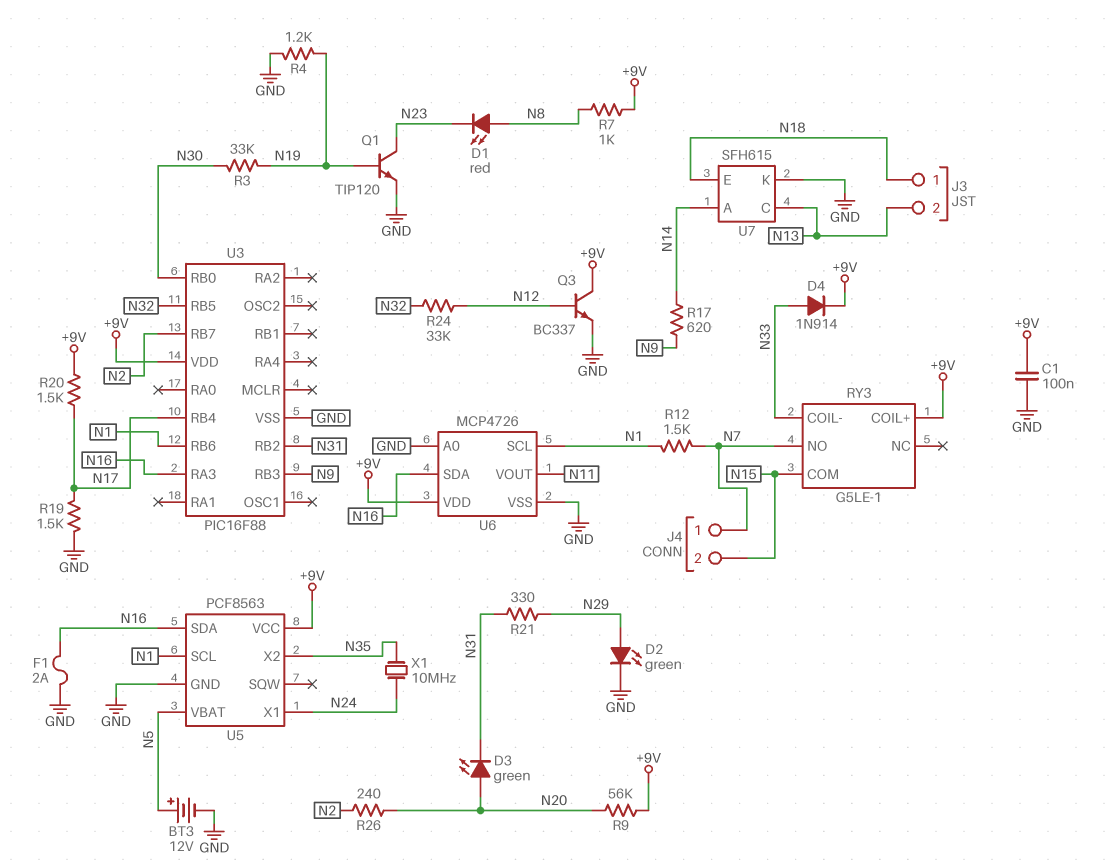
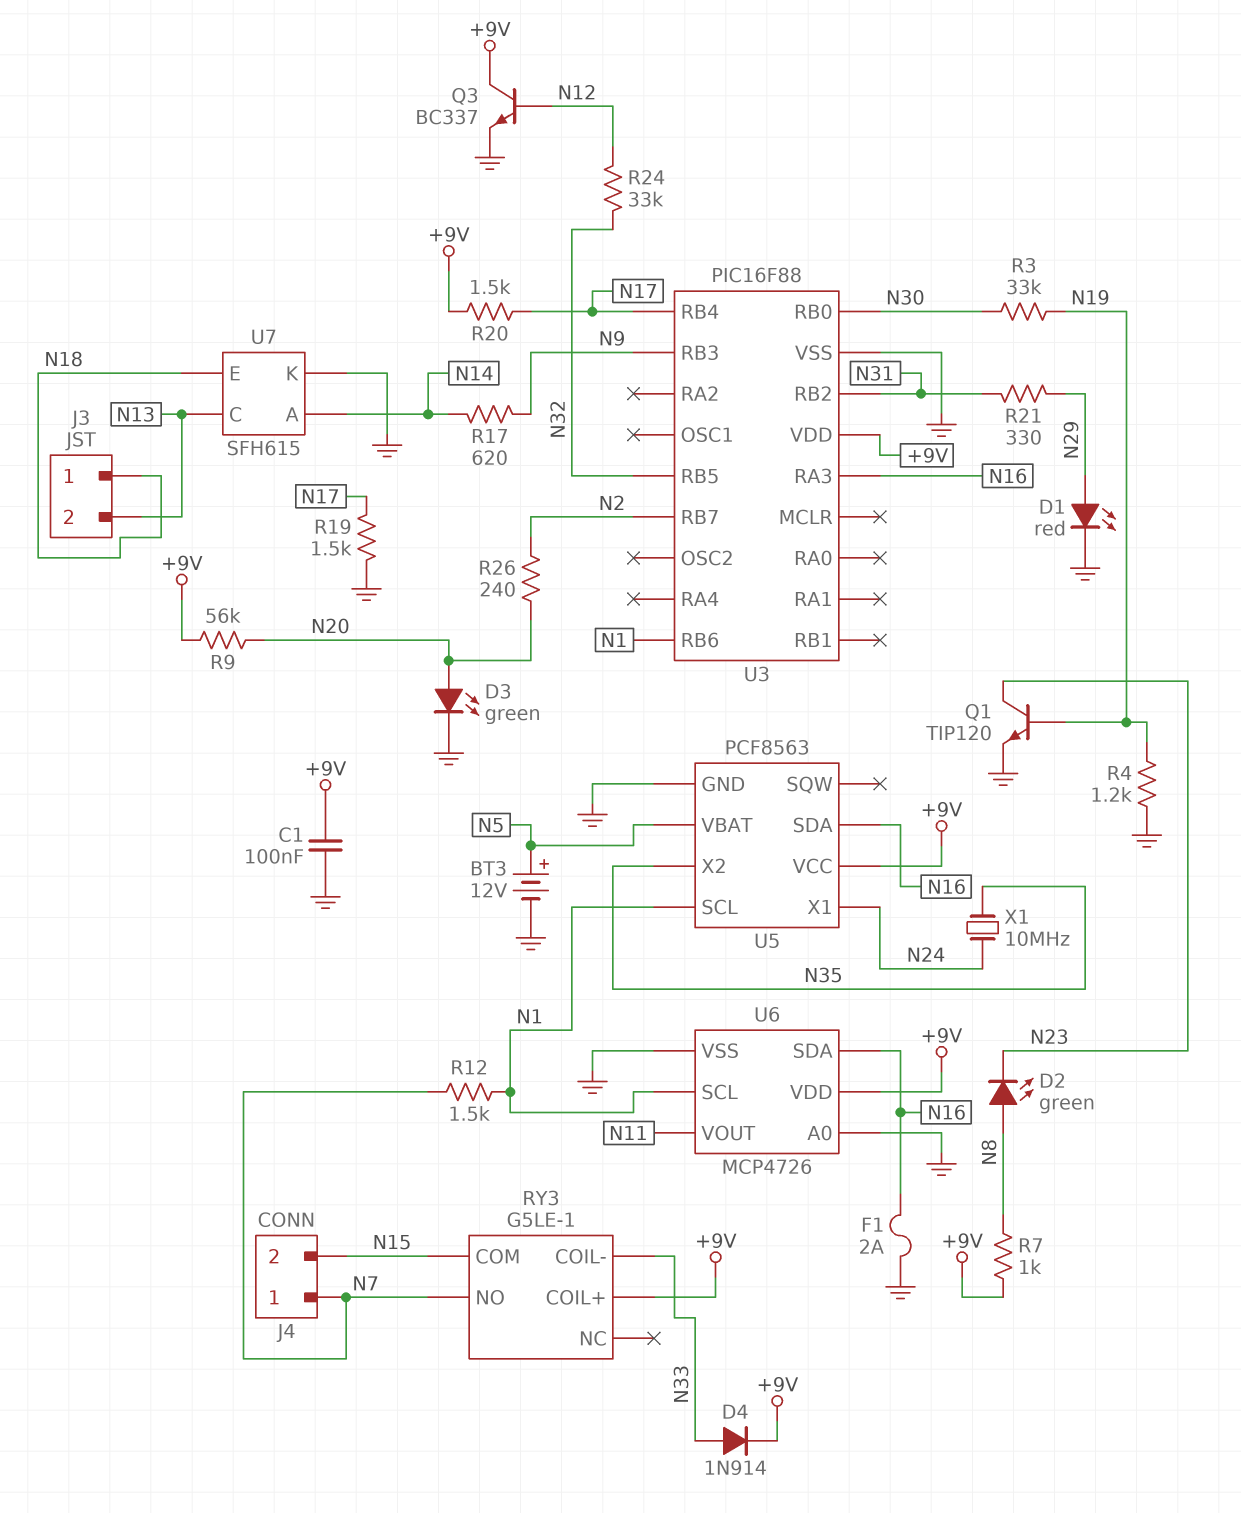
D1: LED red (A N8, K N23) -> LED red (A N29, K GND)
D2: LED green (A N29, K GND) -> LED green (A N8, K N23)
D3: LED green (A N20, K N31) -> LED green (A N20, K GND)

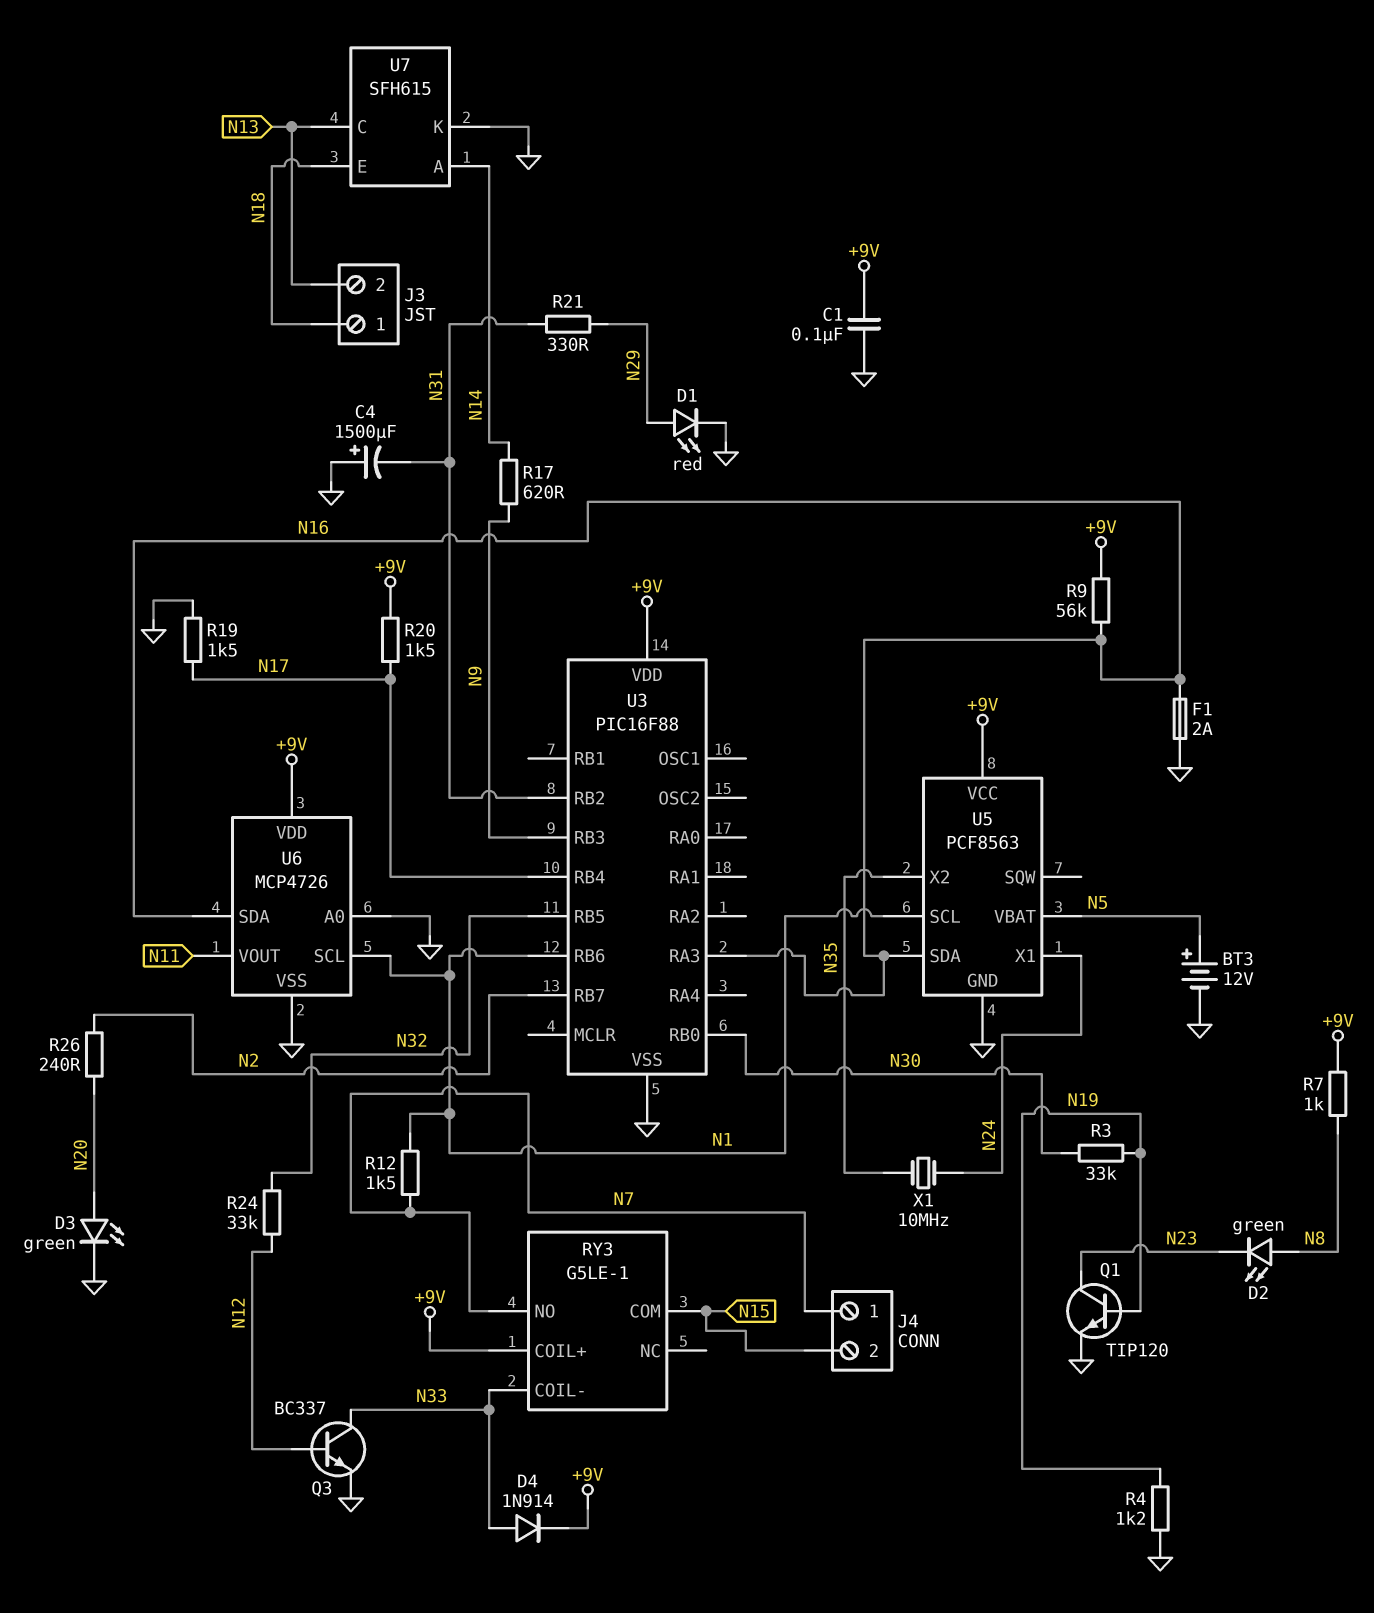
C4: none -> 1500uF (plus GND, minus N31)
Q3: NPN BC337 (B N12, C +9V, E GND) -> NPN BC337 (B N12, C N33, E GND)
R9: 56k (+9V, N20) -> 56k (+9V, N16)

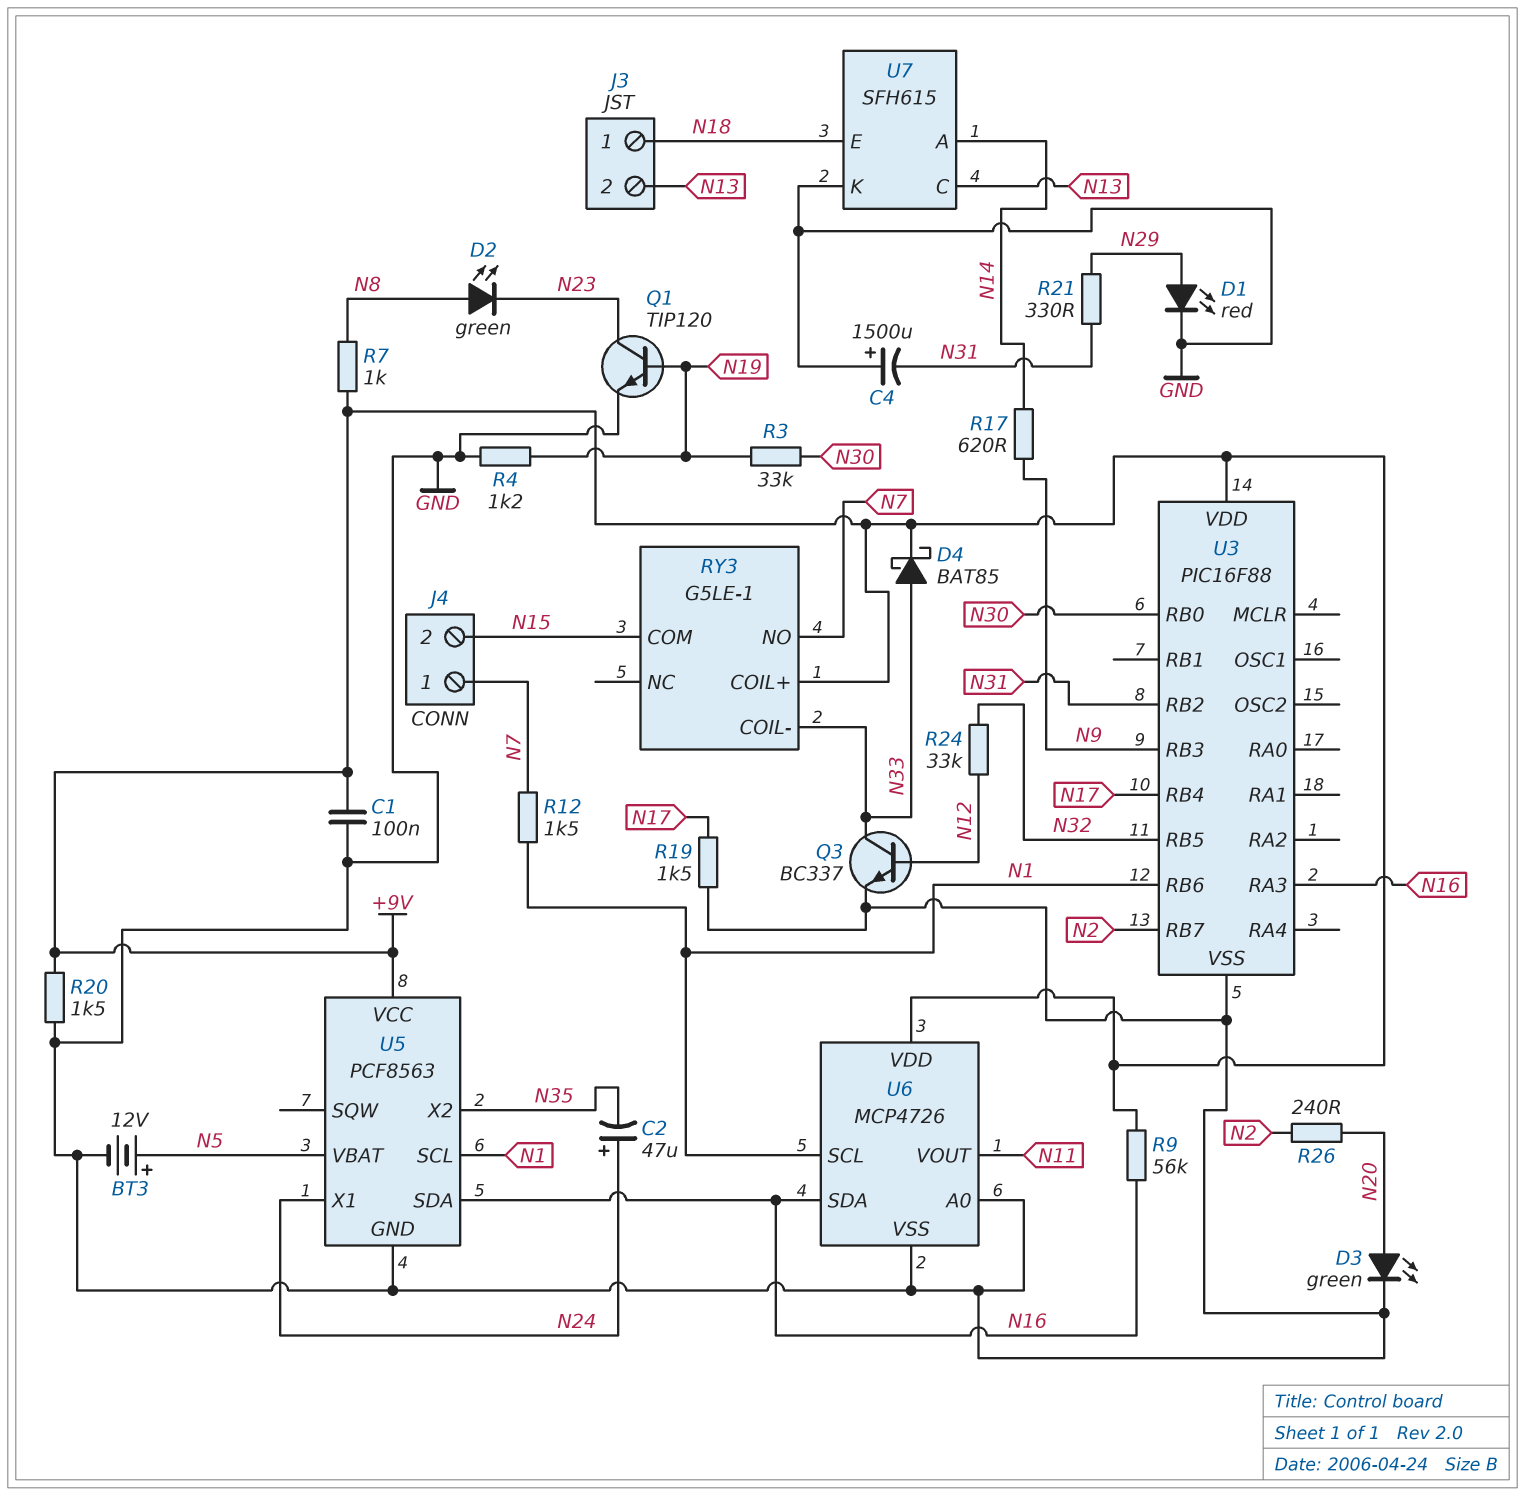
C2: none -> 47uF (plus N24, minus N35)
D4: diode 1N914 (A N33, K +9V) -> schottky BAT85 (A N33, K +9V)
F1: 2A (GND, N16) -> none
R20: 1.5k (+9V, N17) -> 1.5k (+9V, GND)
X1: 10MHz (N24, N35) -> none

